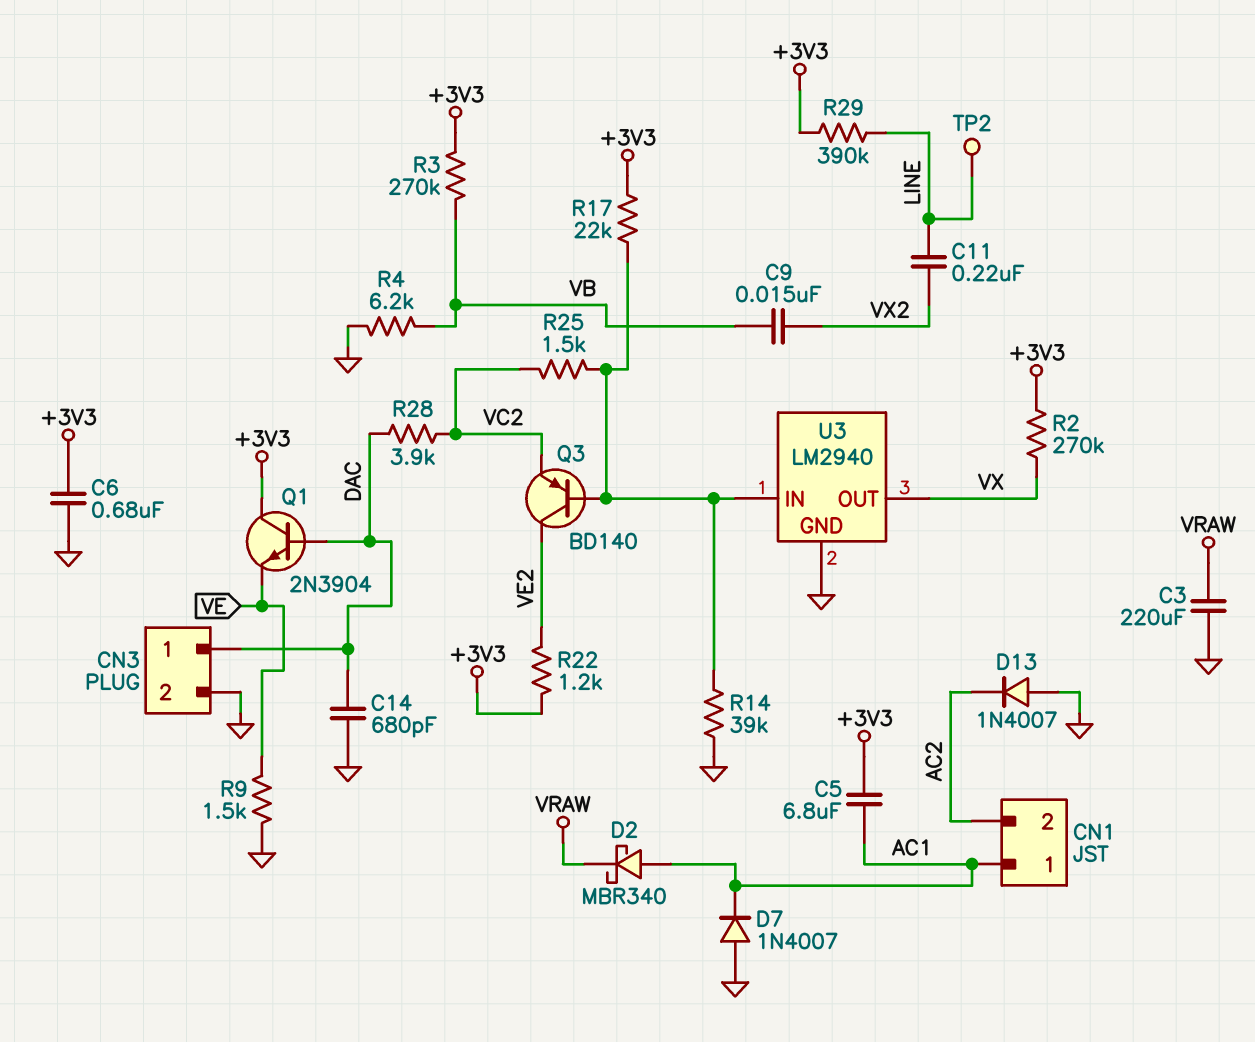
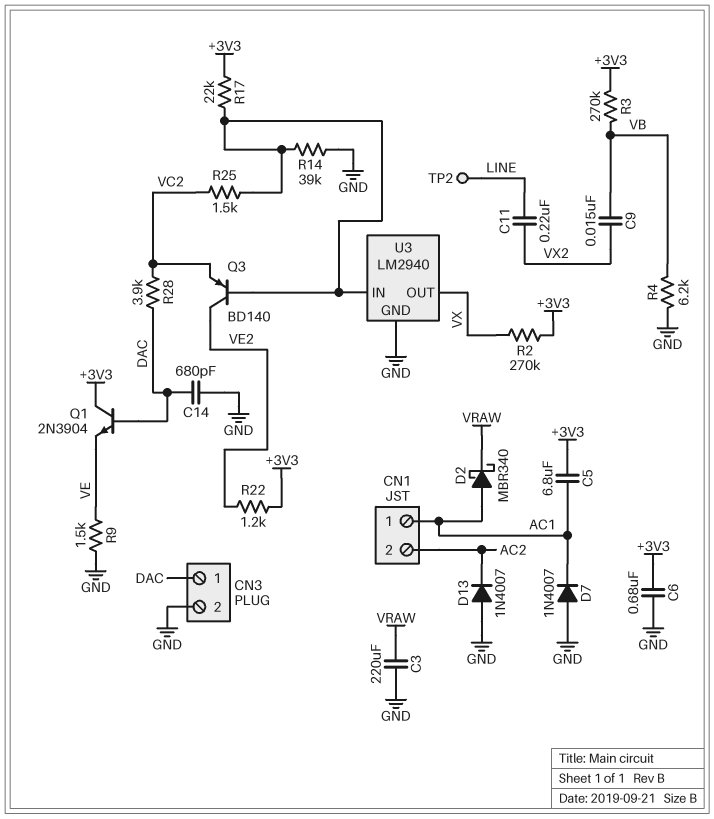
R29: 390k (+3V3, LINE) -> none

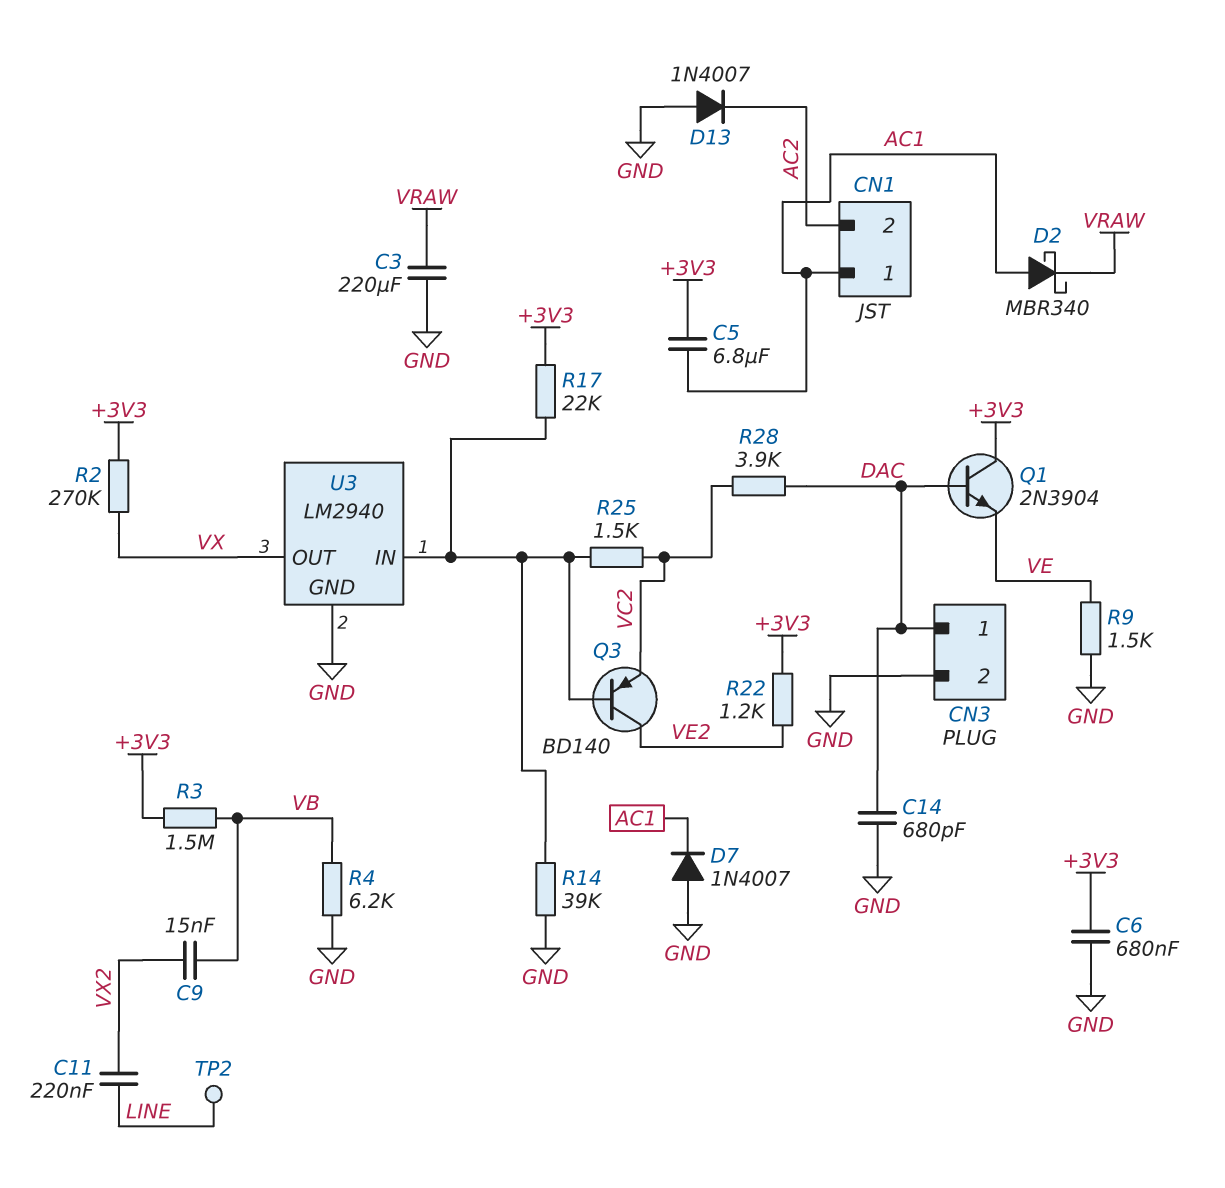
R3: 270k (+3V3, VB) -> 1.5M (+3V3, VB)

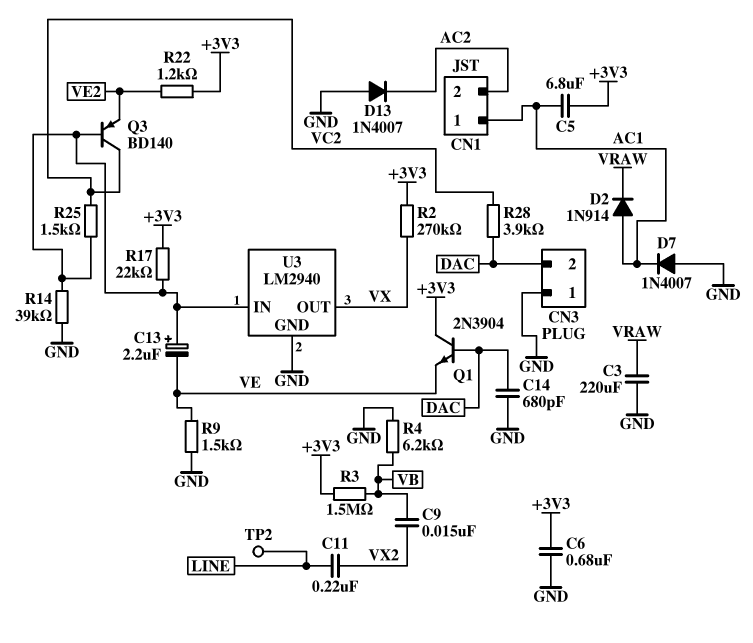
C13: none -> 2.2uF (plus U3/IN, minus VE)
CN3 pin 1: DAC -> GND
CN3 pin 2: GND -> DAC
D2: schottky MBR340 (A AC1, K VRAW) -> diode 1N914 (A AC1, K VRAW)
Q3: PNP BD140 (B U3/IN, C VE2, E VC2) -> PNP BD140 (B U3/IN, C VC2, E VE2)

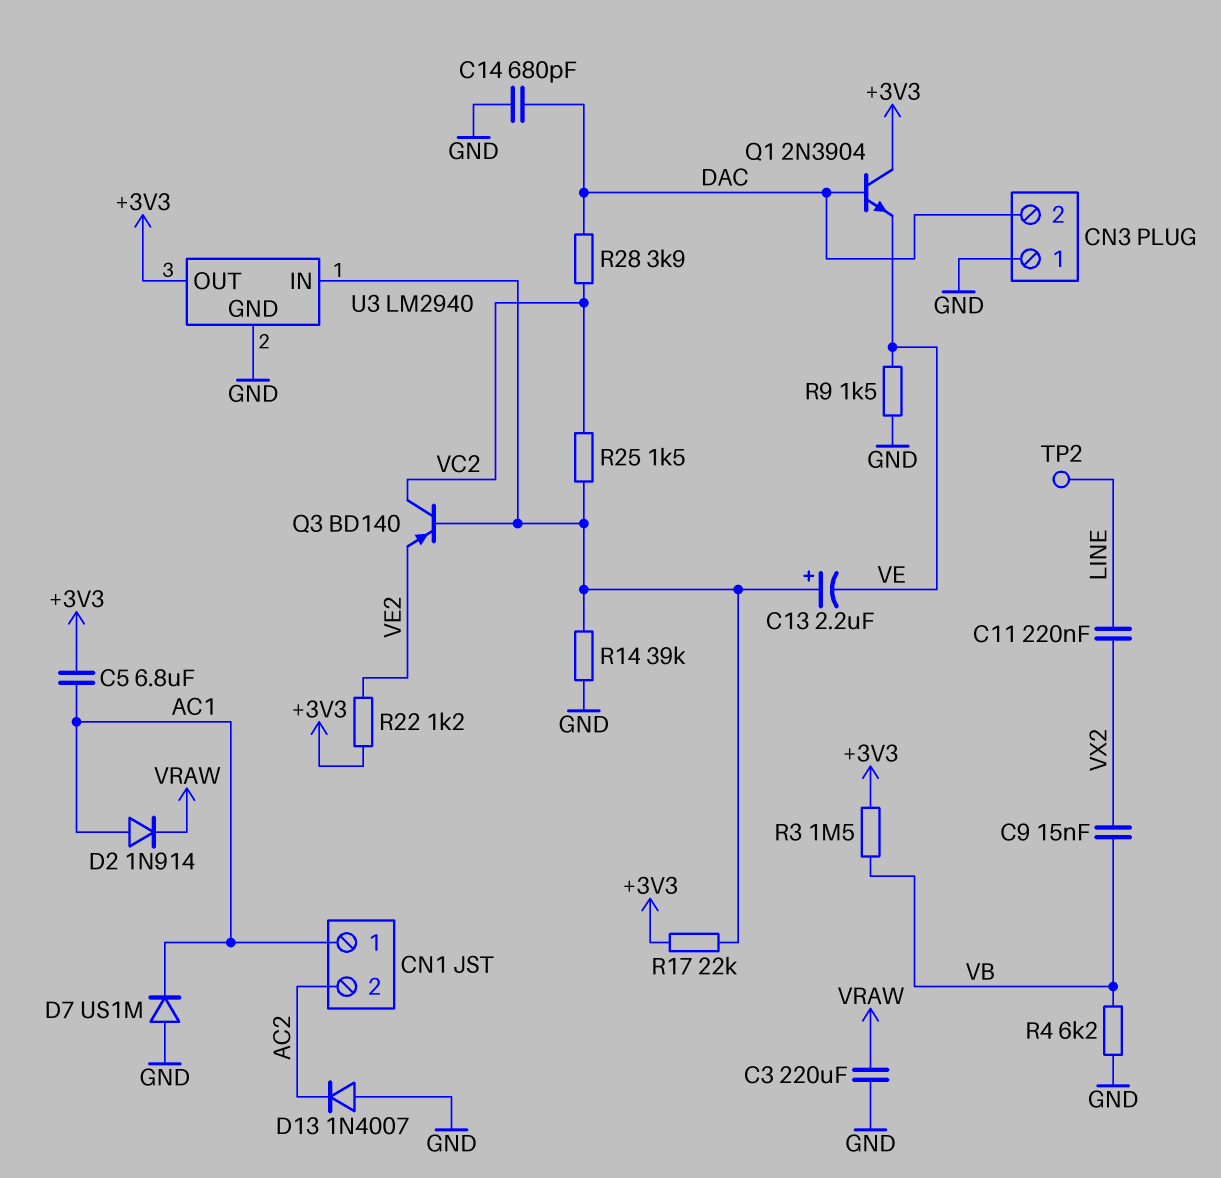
C6: 680nF (+3V3, GND) -> none
D7: diode 1N4007 (A GND, K AC1) -> diode US1M (A GND, K AC1)
R2: 270k (+3V3, VX) -> none
U3 pin OUT: VX -> +3V3

